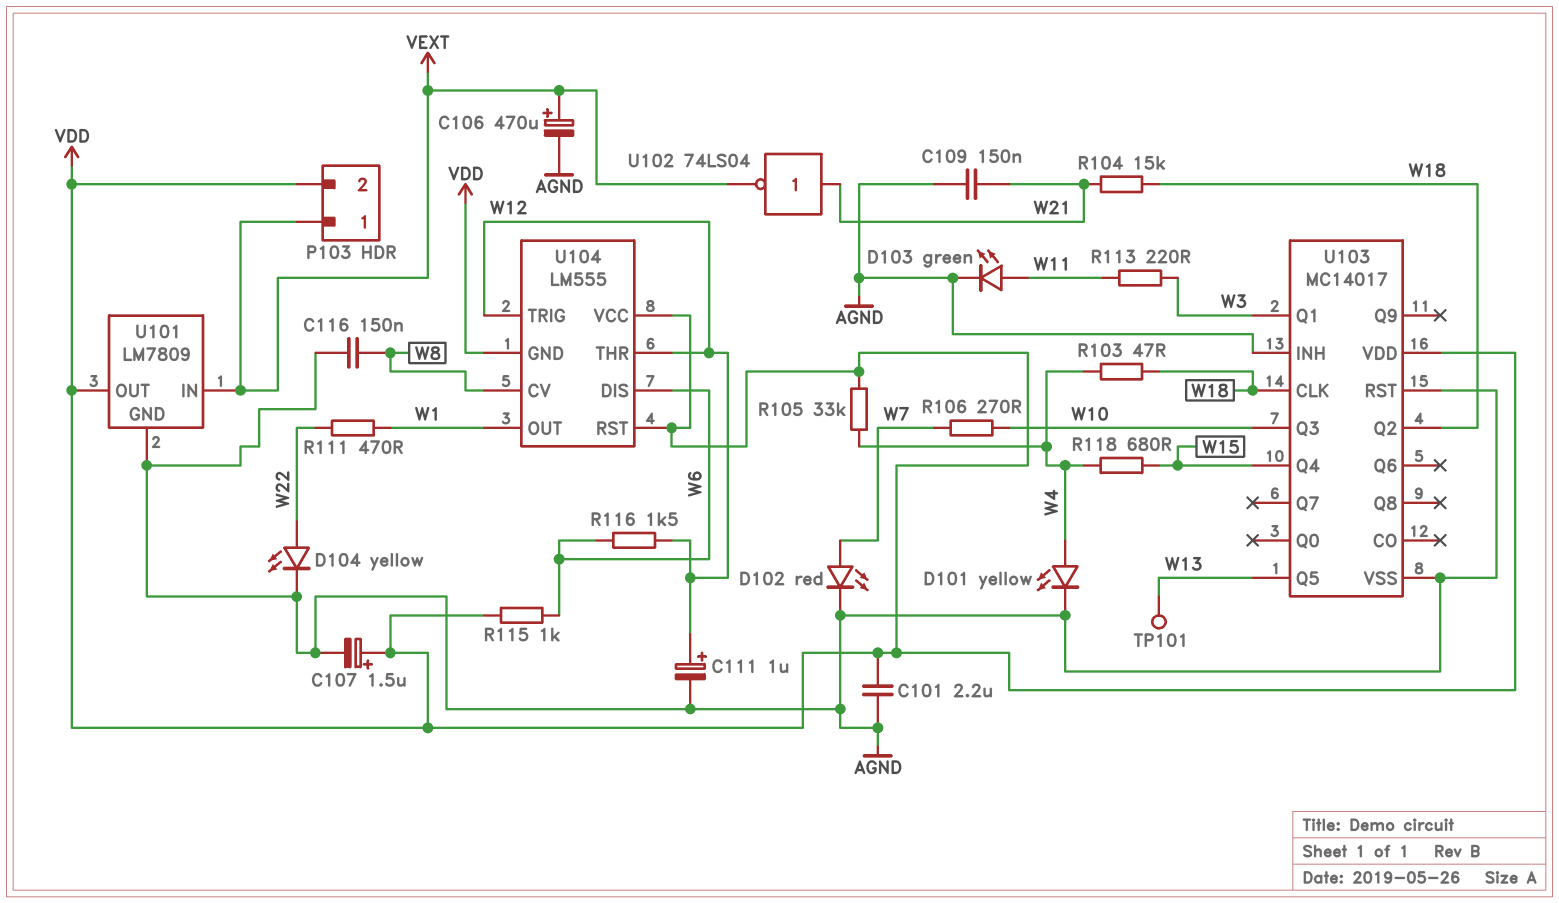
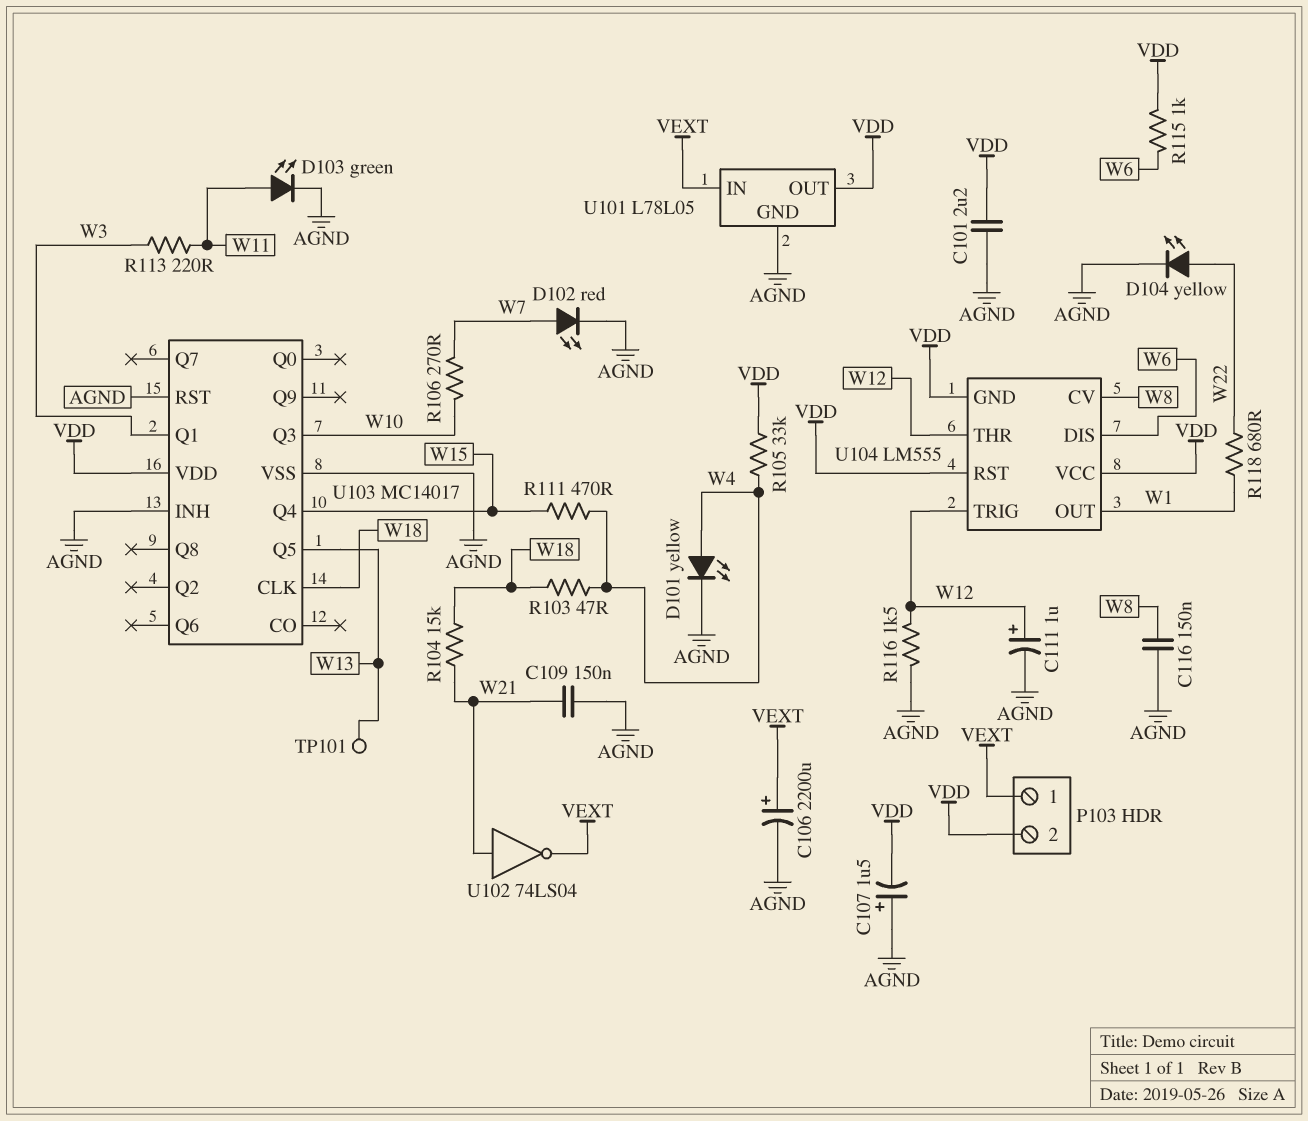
C106: 470uF (plus VEXT, minus AGND) -> 2200uF (plus VEXT, minus AGND)
C107: 1.5uF (plus VDD, minus AGND) -> 1.5uF (plus AGND, minus VDD)
R111: 470 (W1, W22) -> 470 (W4, W15)
R116: 1.5k (W6, W12) -> 1.5k (AGND, W12)
R118: 680 (W4, W15) -> 680 (W1, W22)
U101: LM7809 -> L78L05
U103 pin Q2: W18 -> none

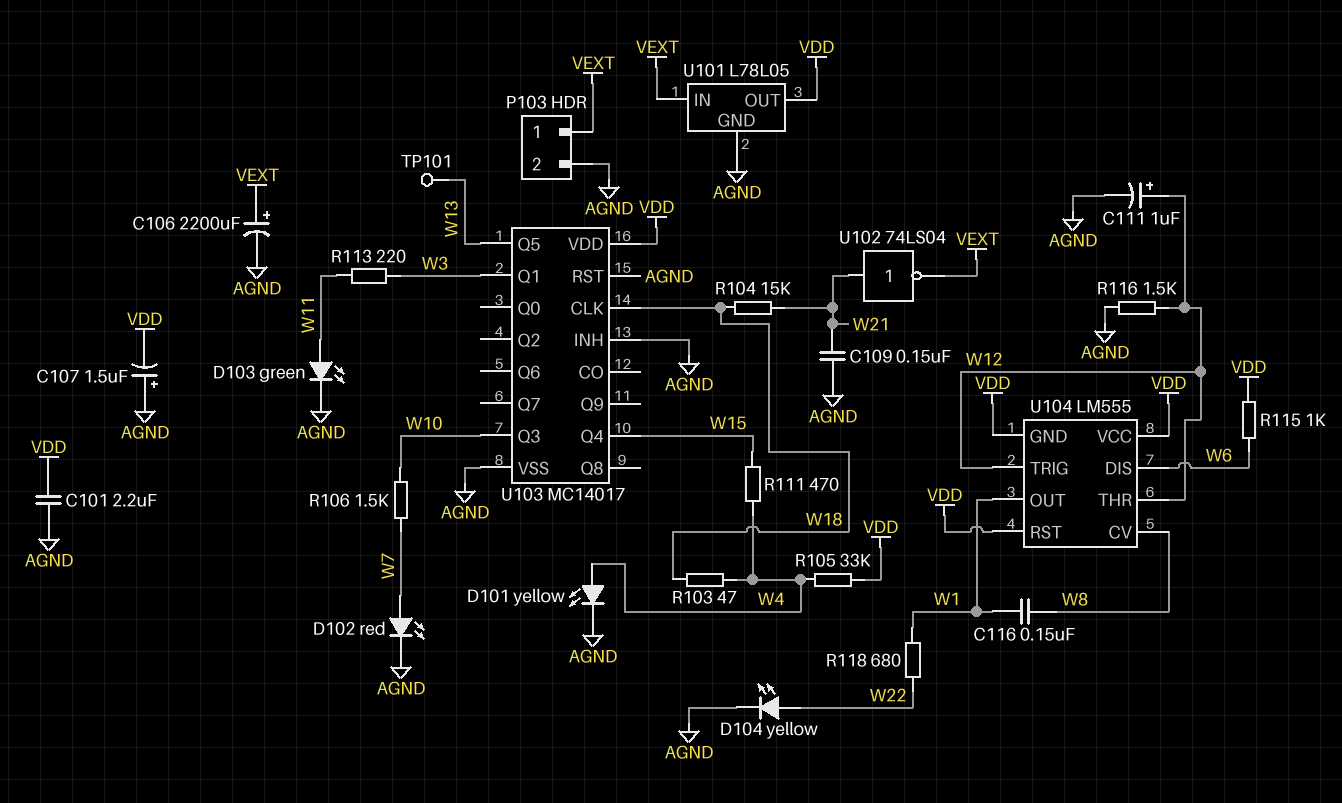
C116: 150nF (AGND, W8) -> 150nF (W1, W8)
P103 pin 2: VDD -> AGND
R106: 270 (W7, W10) -> 1.5k (W7, W10)

